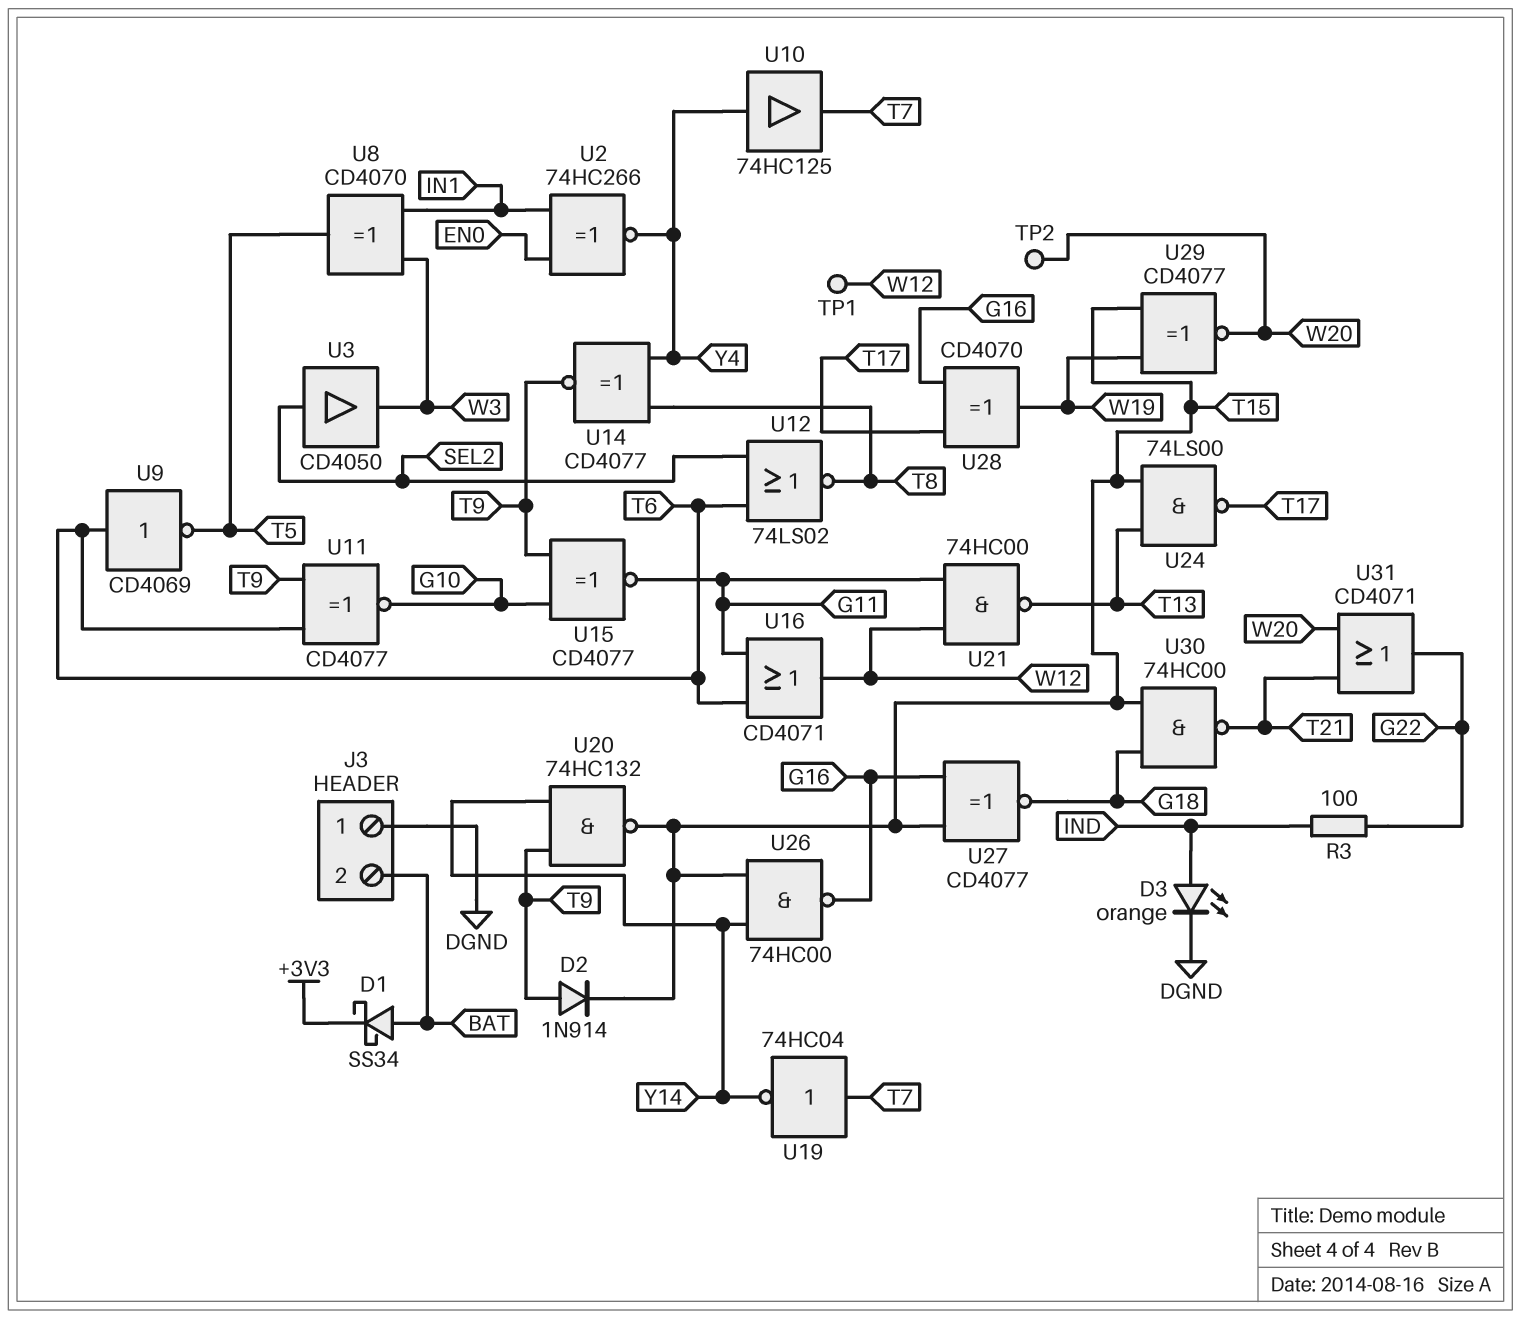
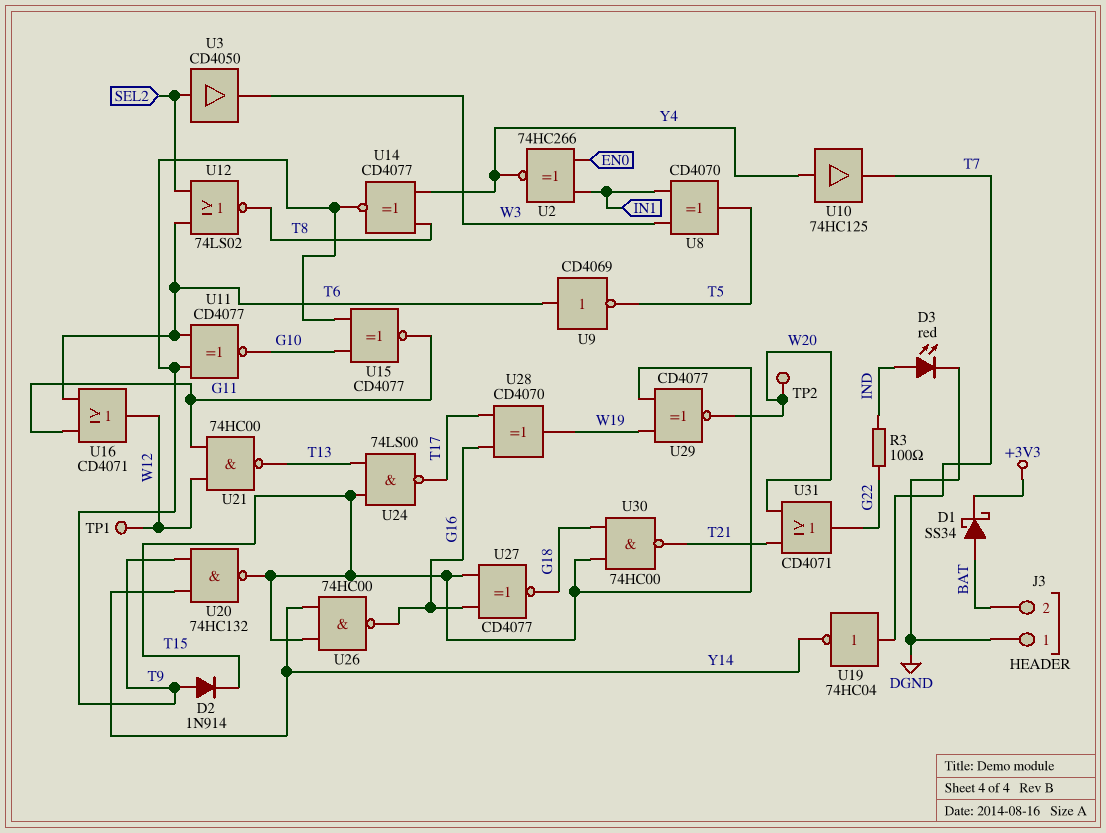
D3: LED orange (A IND, K DGND) -> LED red (A IND, K DGND)

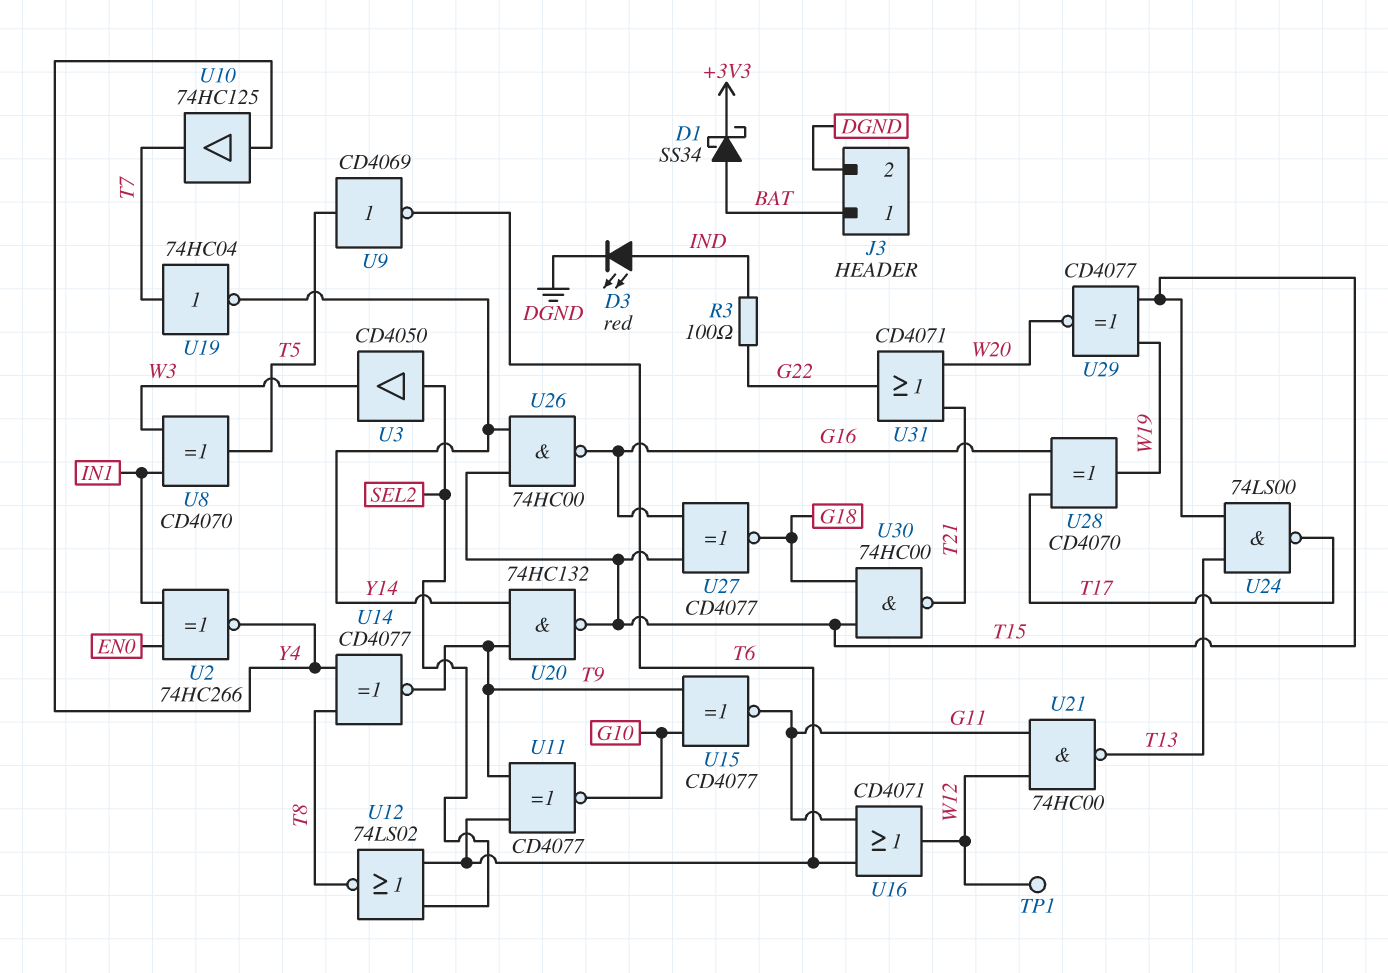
D2: diode 1N914 (A T9, K T15) -> none
J3 pin 1: DGND -> BAT
J3 pin 2: BAT -> DGND
TP2: test point (W20) -> none
U9: NOT CD4069 (in T6, out T5) -> NOT CD4069 (in T5, out T6)

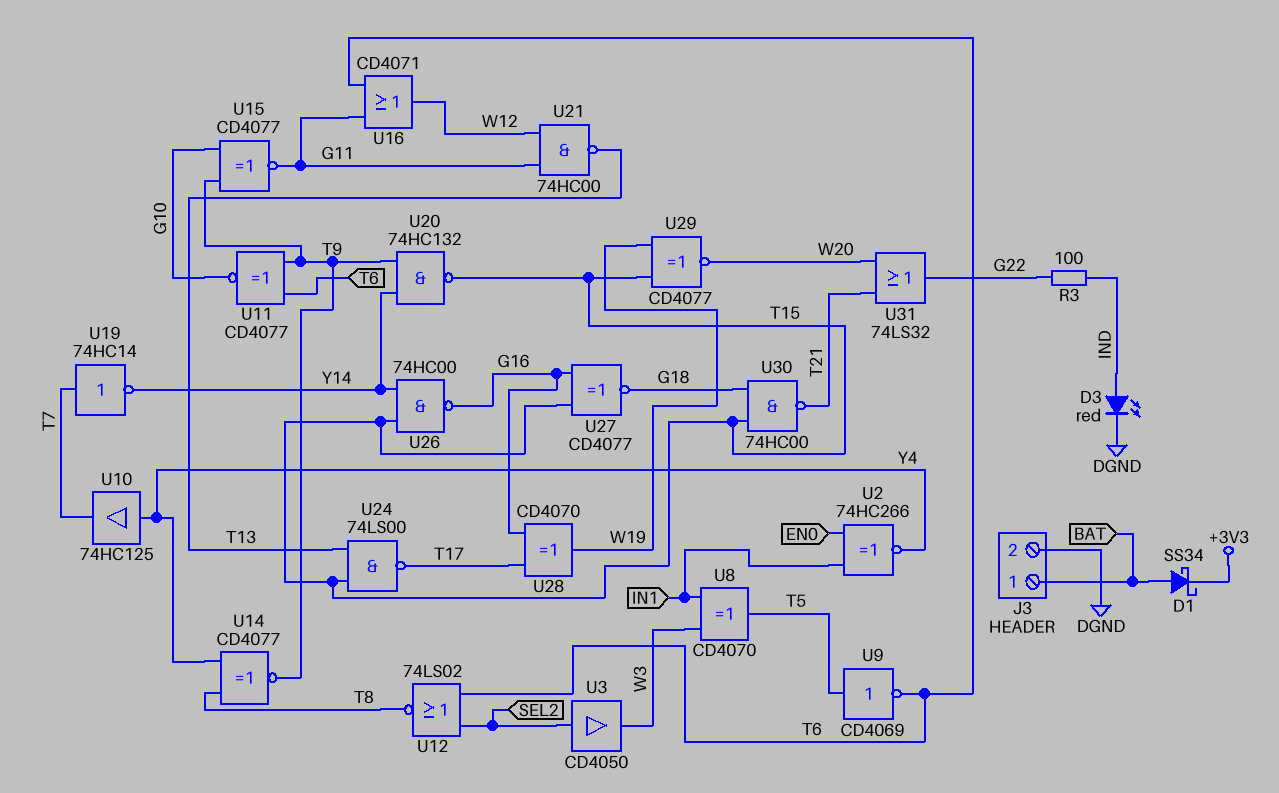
TP1: test point (W12) -> none
U19: NOT 74HC04 (in T7, out Y14) -> NOT 74HC14 (in T7, out Y14)
U31: OR CD4071 (in T21, in W20, out G22) -> OR 74LS32 (in T21, in W20, out G22)

